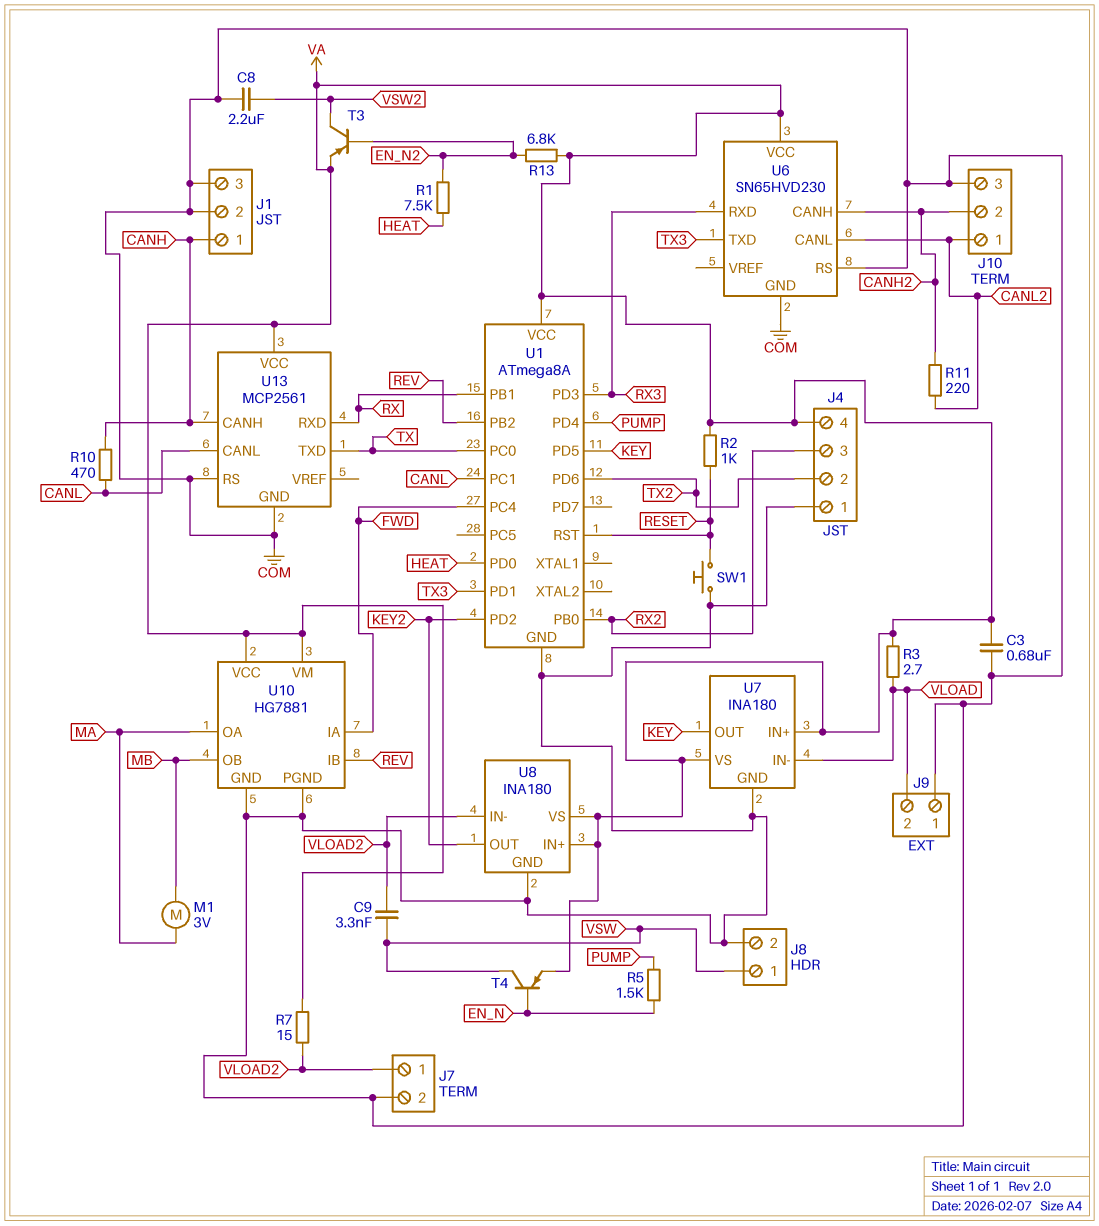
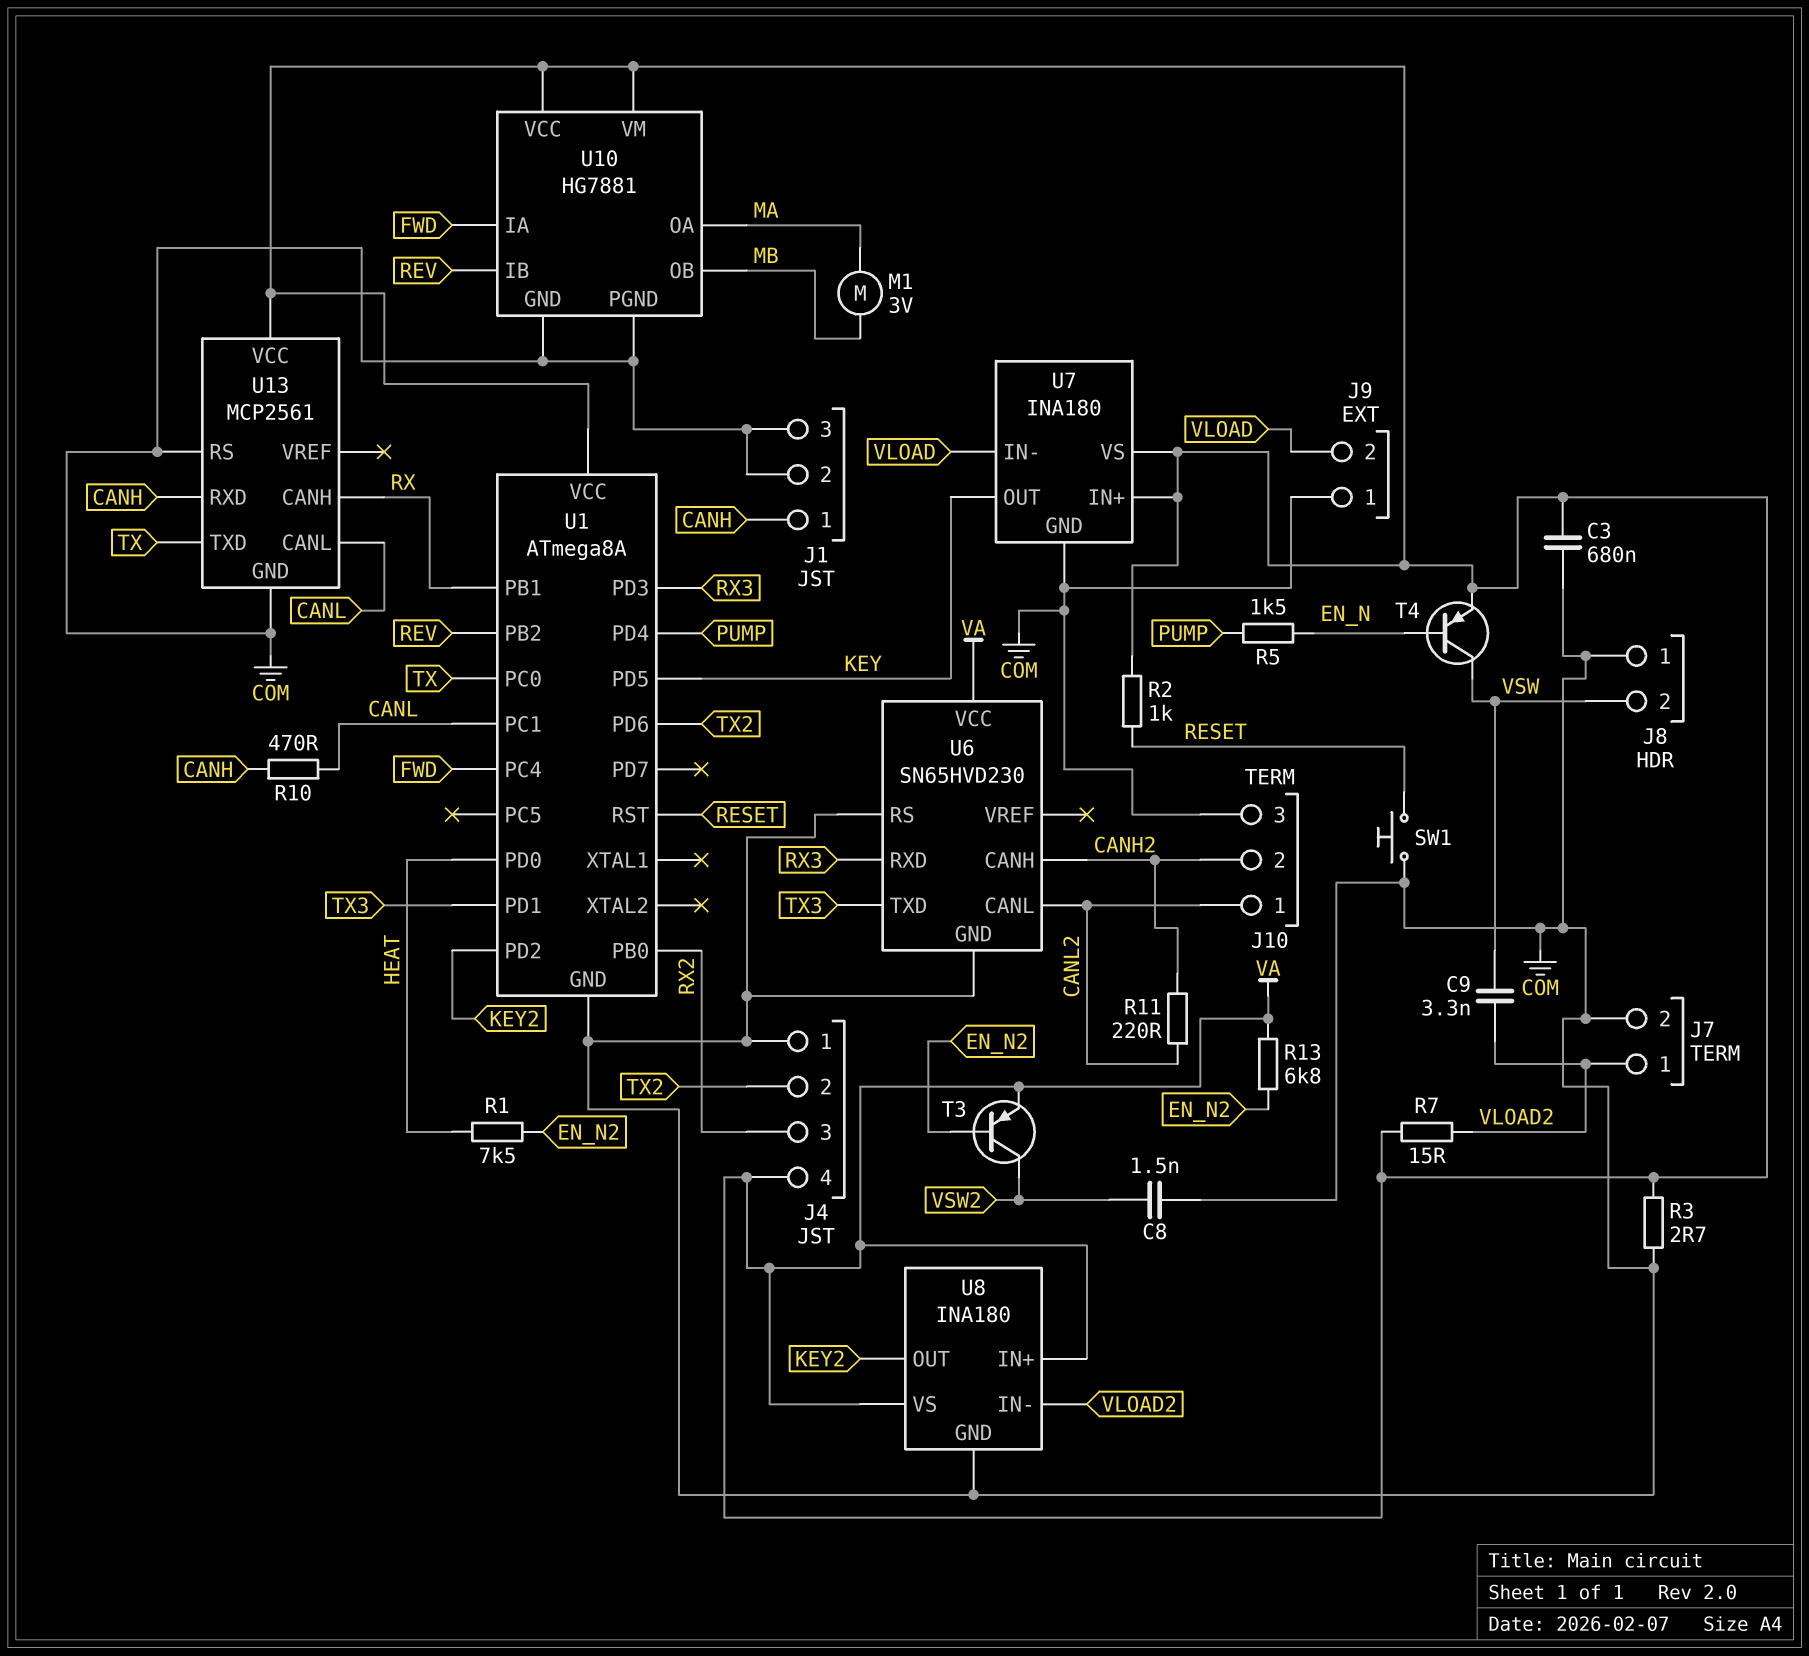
C8: 2.2uF (COM, VSW2) -> 1.5nF (COM, VSW2)
J8 pin 1: VSW -> COM
J8 pin 2: COM -> VSW
R3: 2.7 (VA, VLOAD) -> 2.7 (COM, VA)
U13 pin CANH: CANH -> RX
U13 pin RXD: RX -> CANH

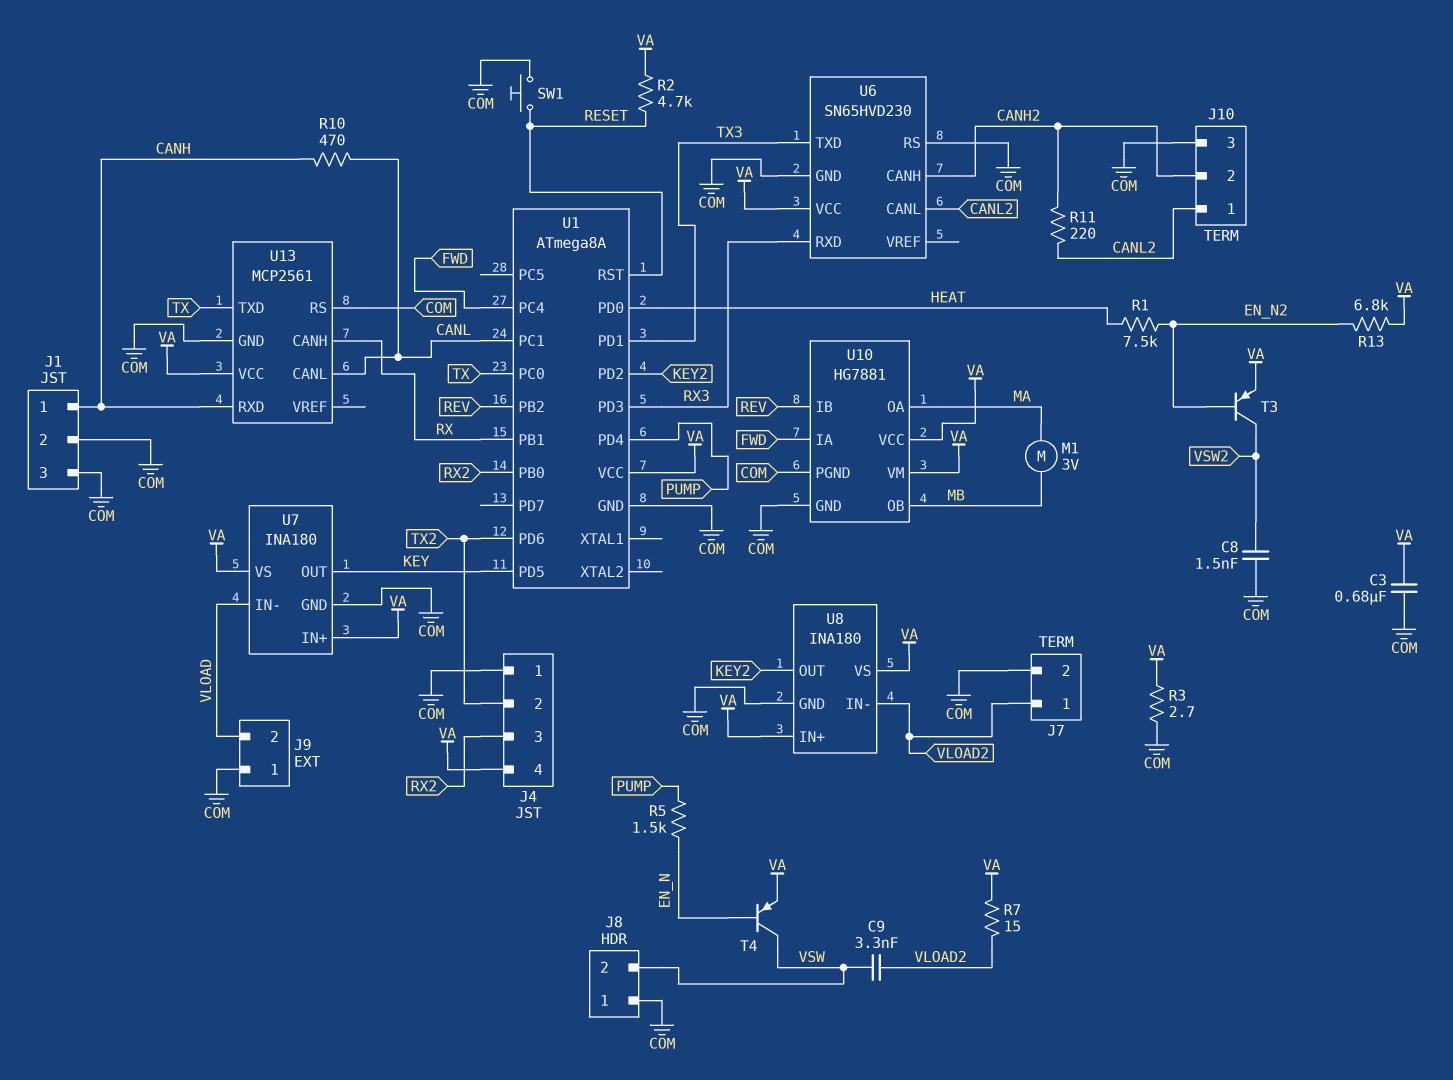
R2: 1k (RESET, VA) -> 4.7k (RESET, VA)

